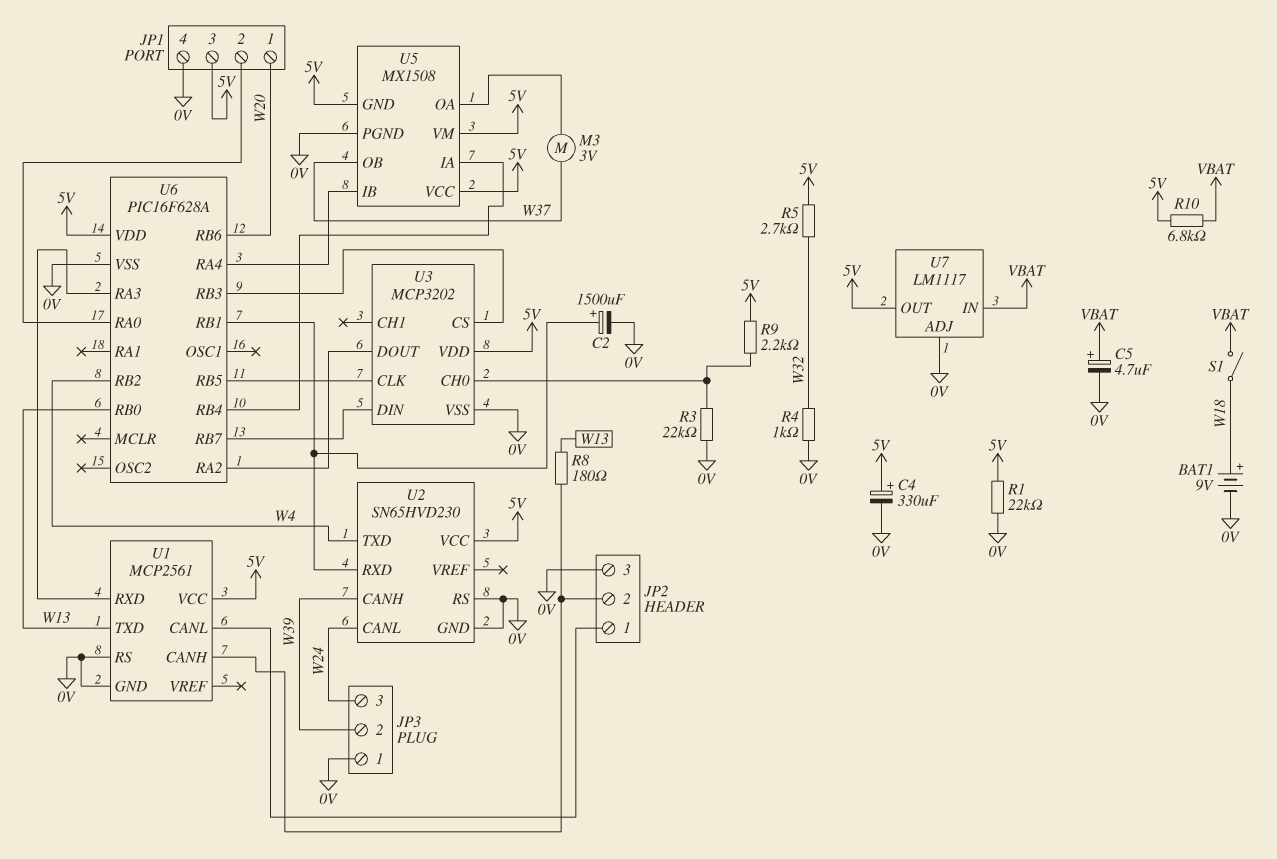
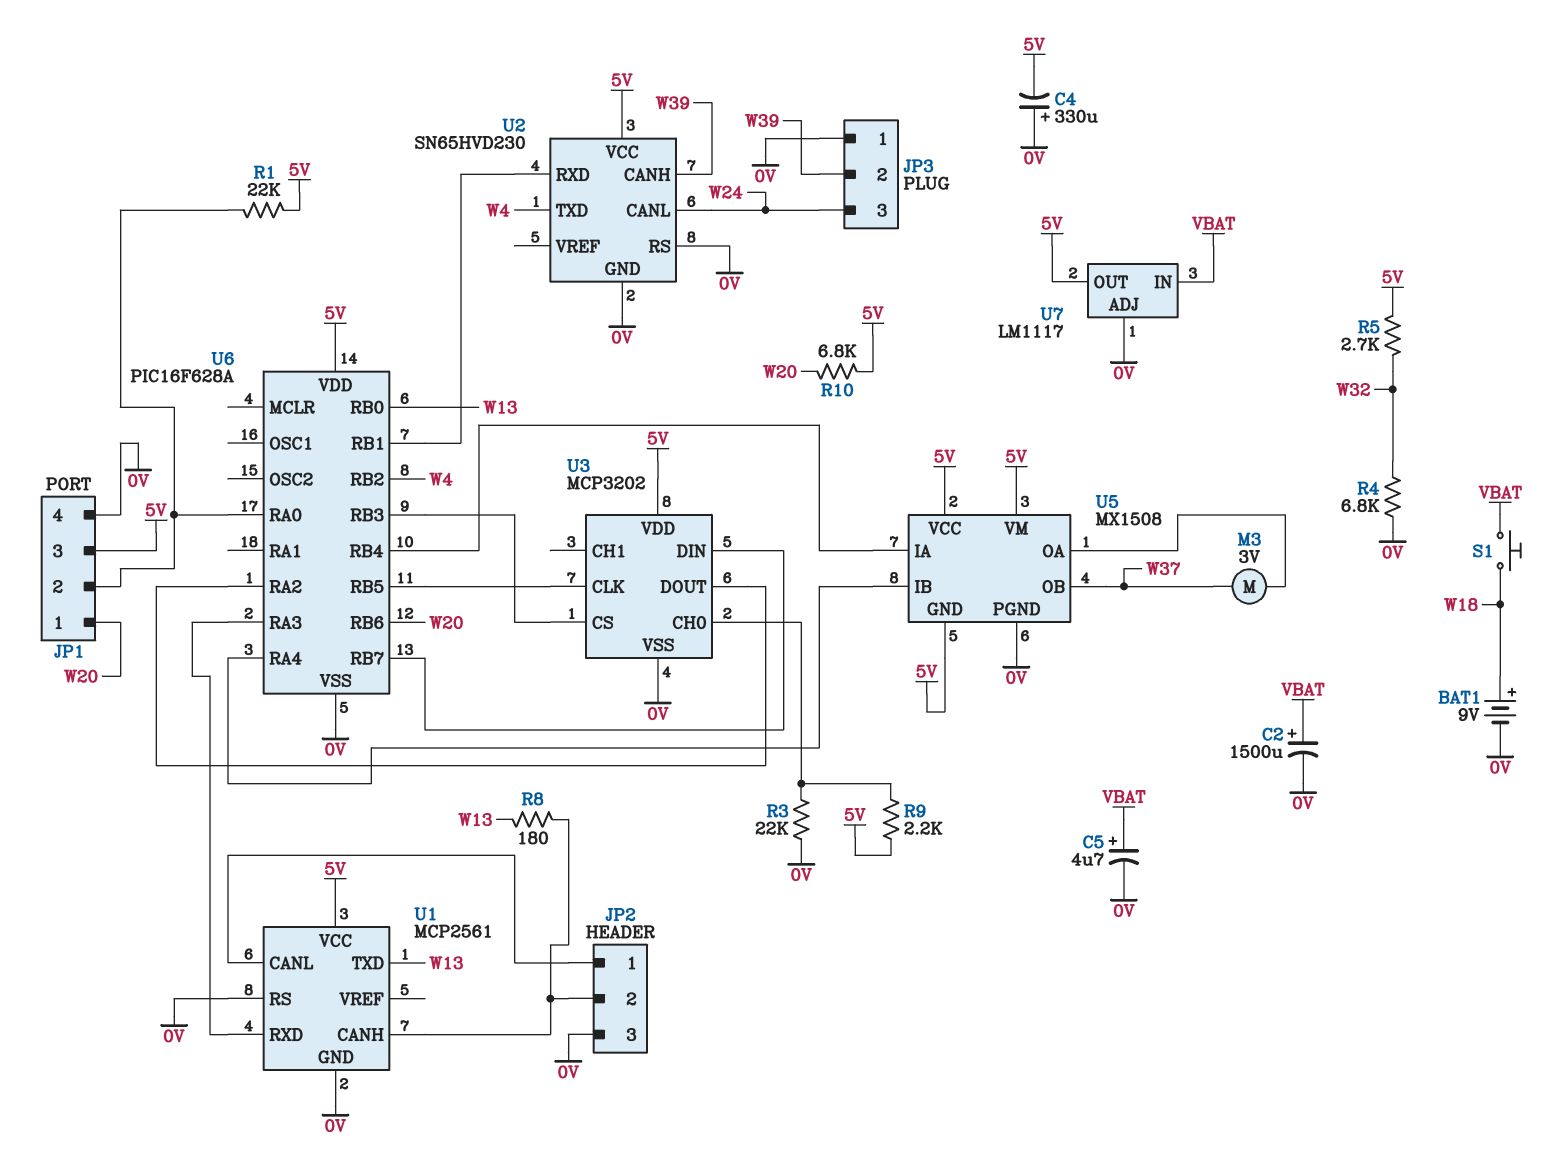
C2: 1500uF (plus U2/RXD, minus 0V) -> 1500uF (plus VBAT, minus 0V)
C4: 330uF (plus 5V, minus 0V) -> 330uF (plus 0V, minus 5V)
R1: 22k (0V, 5V) -> 22k (5V, JP1/2)
R4: 1k (0V, W32) -> 6.8k (0V, W32)
R10: 6.8k (5V, VBAT) -> 6.8k (5V, W20)
S1: switch (VBAT, W18) -> button (VBAT, W18)

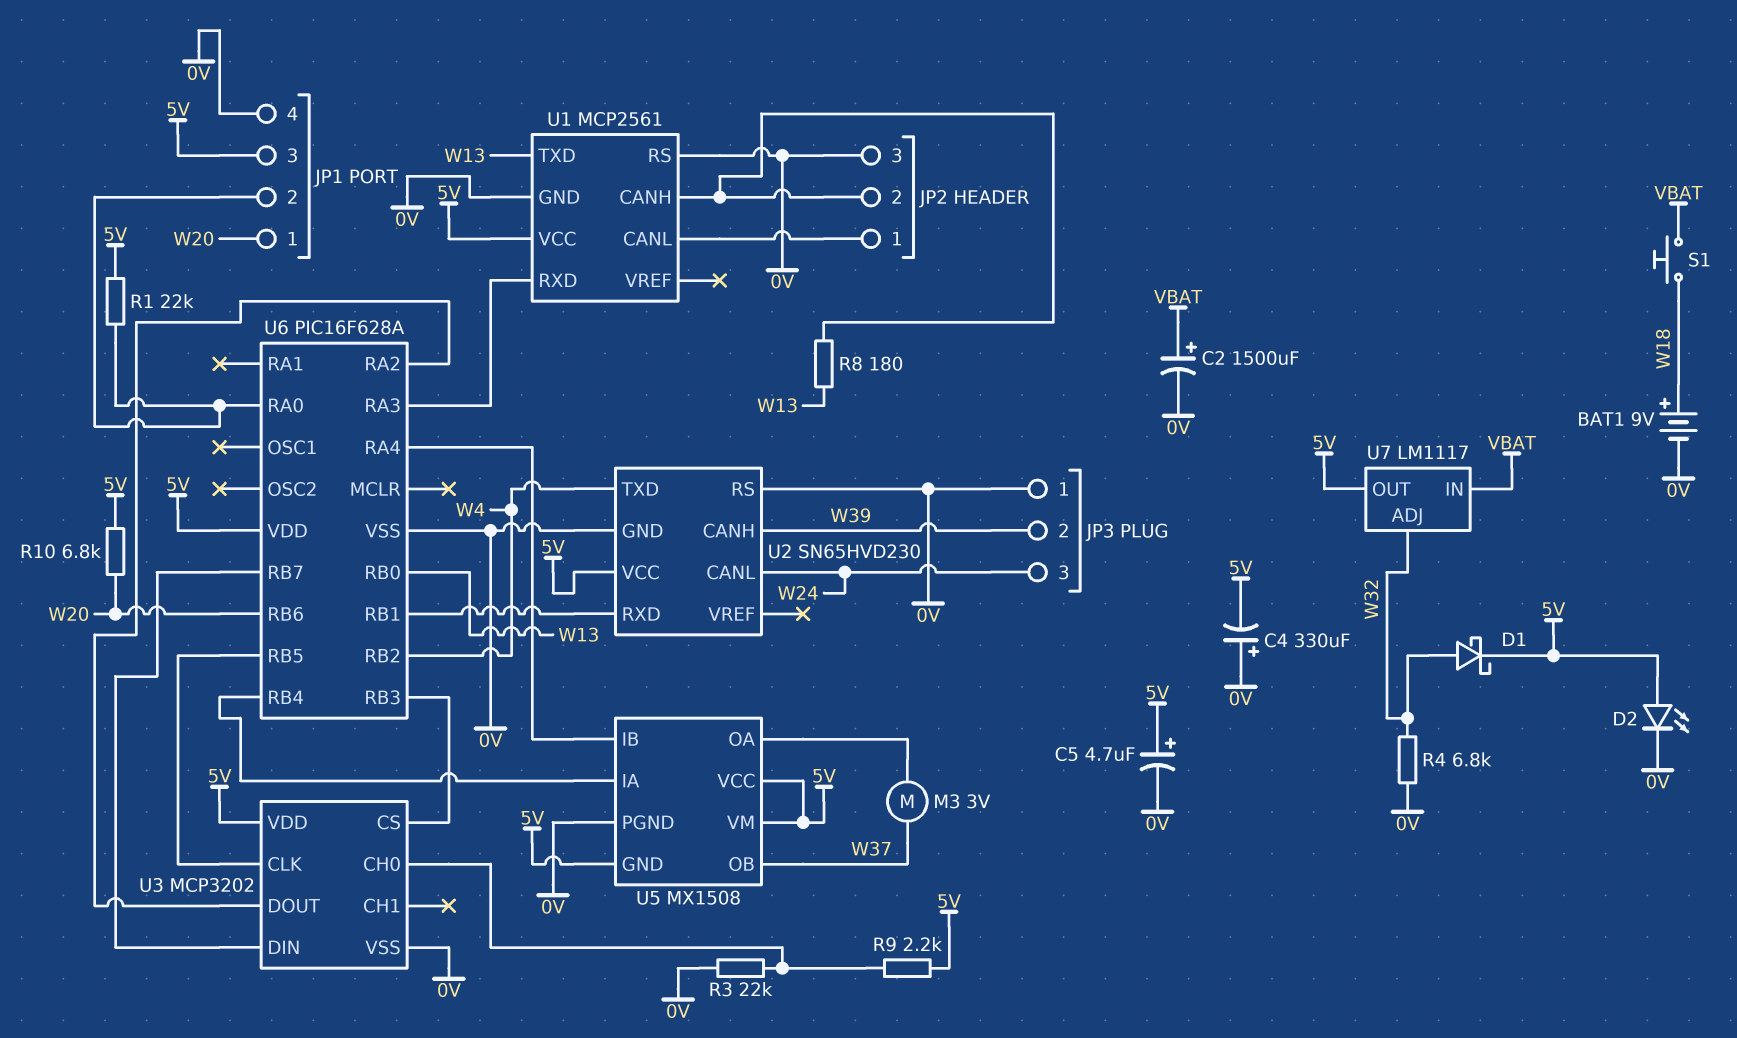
C5: 4.7uF (plus VBAT, minus 0V) -> 4.7uF (plus 5V, minus 0V)
D1: none -> schottky (A W32, K 5V)
D2: none -> LED (A 5V, K 0V)
R5: 2.7k (5V, W32) -> none
U7 pin ADJ: 0V -> W32

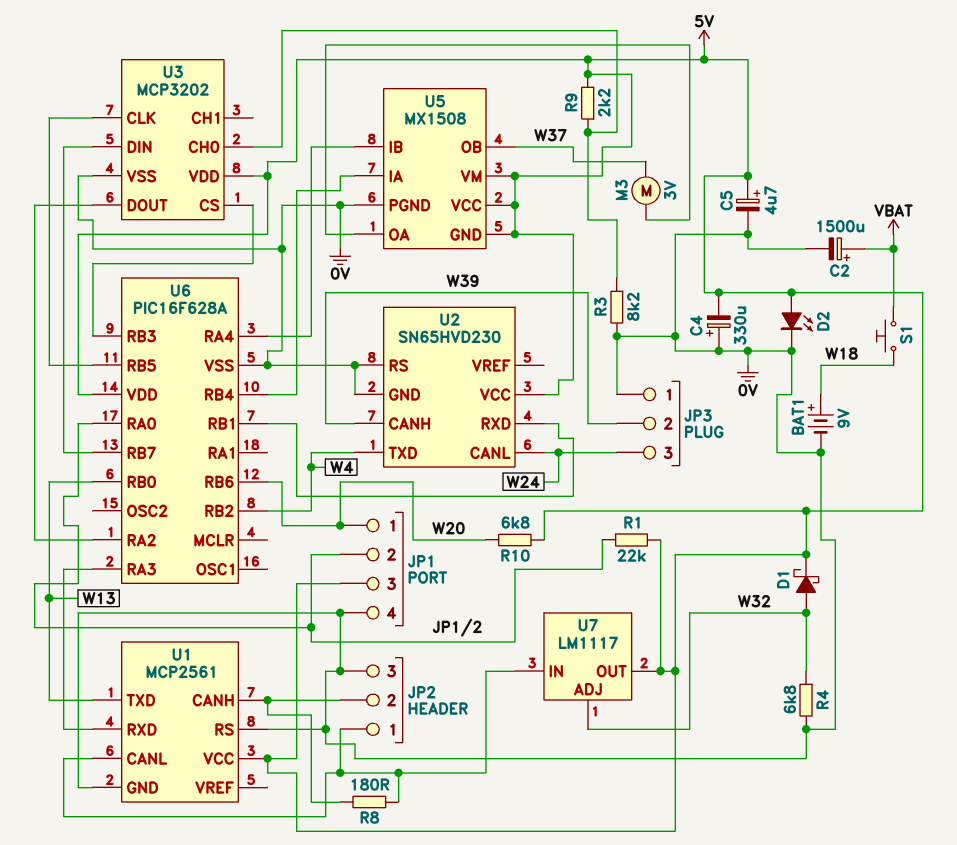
R3: 22k (0V, U3/CH0) -> 8.2k (0V, U3/CH0)
R8: 180 (JP2/2, W13) -> 180 (JP2/1, JP2/2)
U7 pin IN: VBAT -> JP2/1

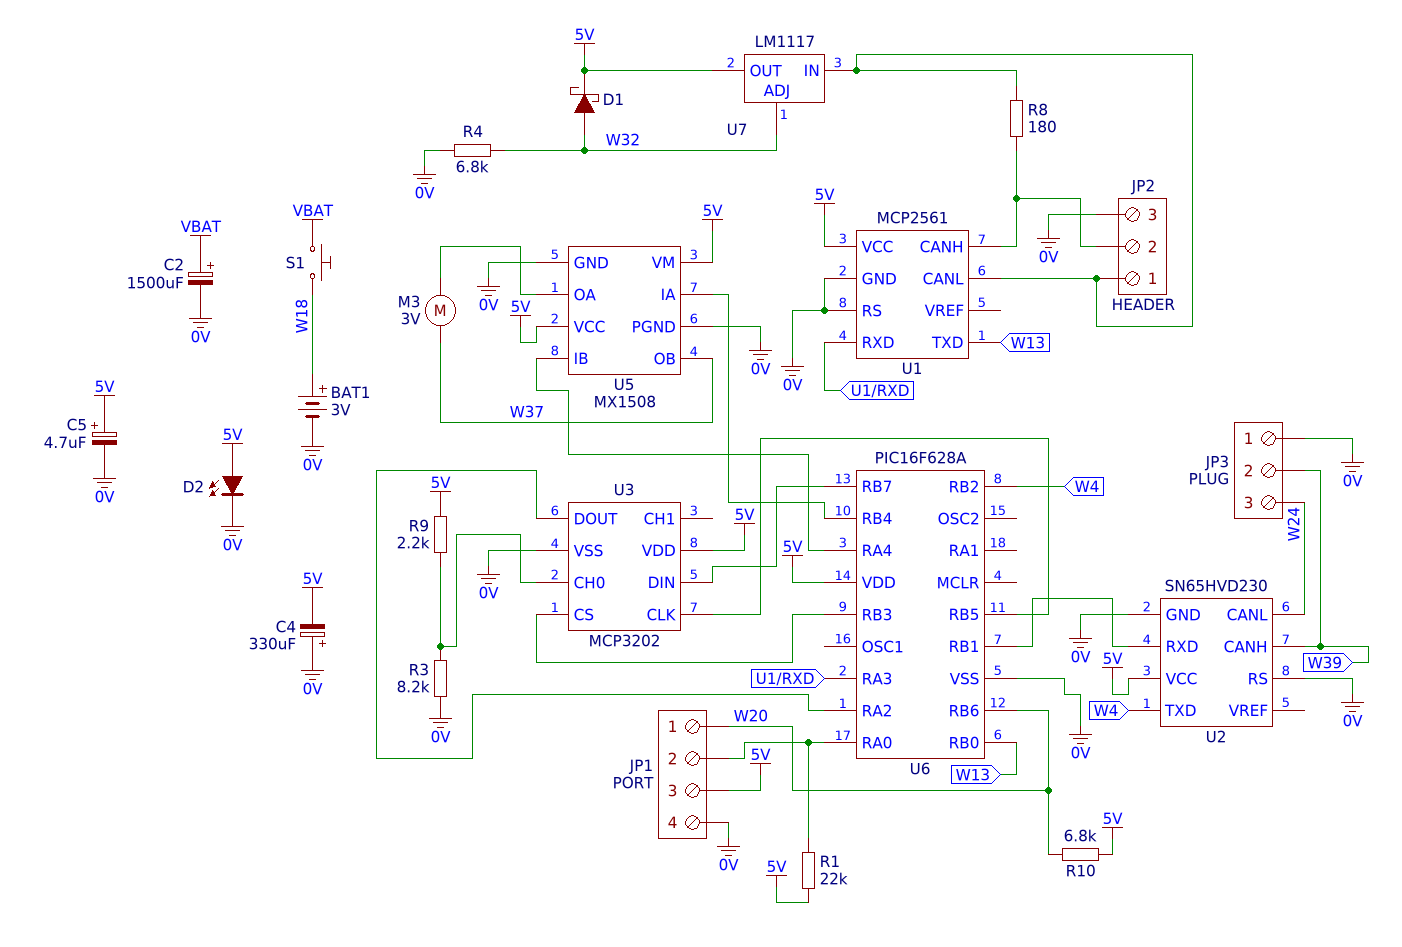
BAT1: 9V (plus W18, minus 0V) -> 3V (plus W18, minus 0V)
U5 pin GND: 5V -> 0V

